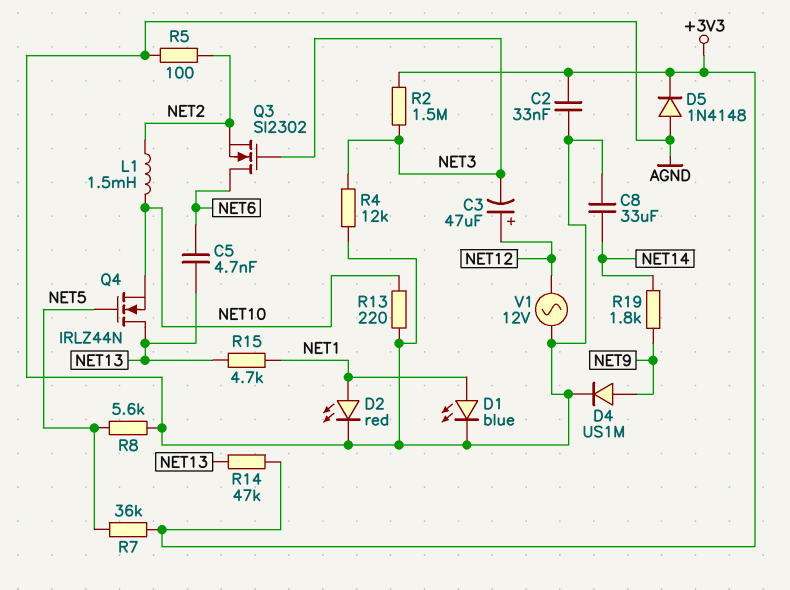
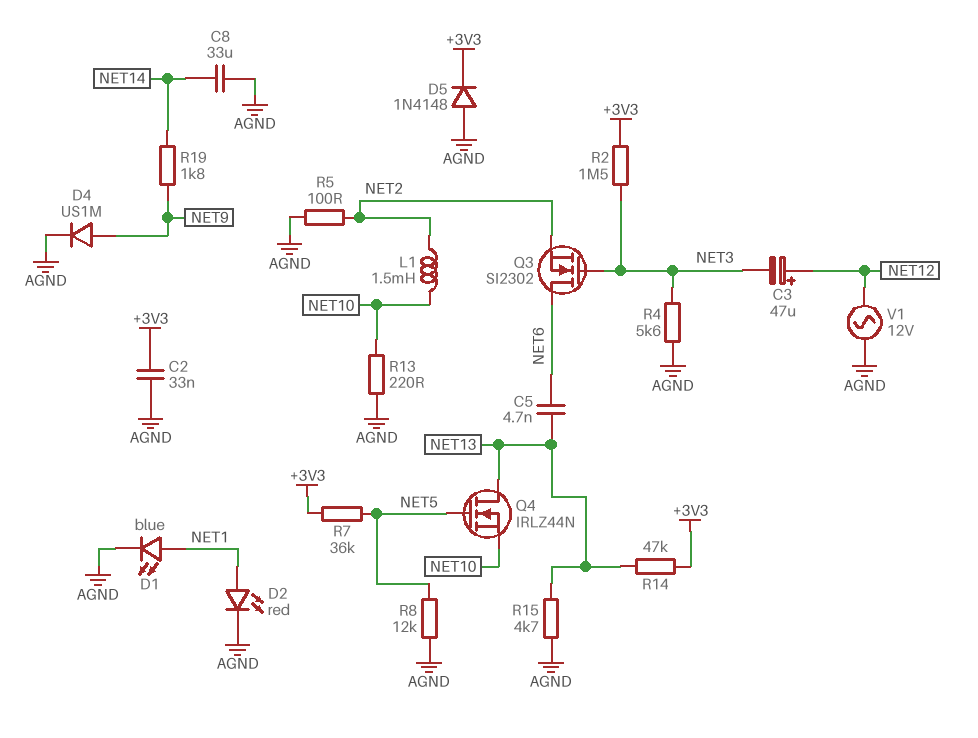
R4: 12k (AGND, NET3) -> 5.6k (AGND, NET3)
R8: 5.6k (AGND, NET5) -> 12k (AGND, NET5)
R15: 4.7k (NET1, NET13) -> 4.7k (AGND, NET13)

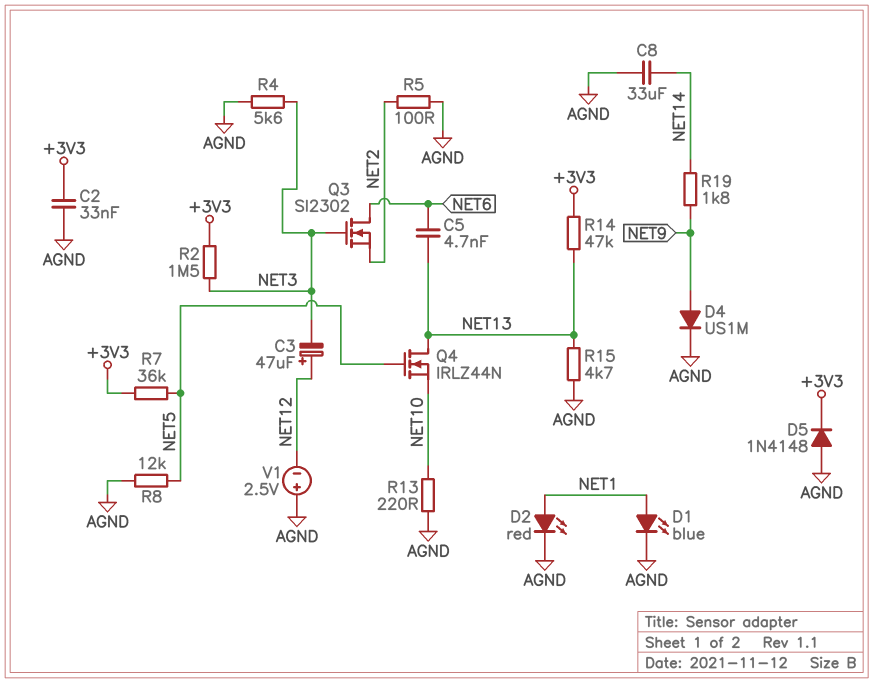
L1: 1.5mH (NET2, NET10) -> none
V1: AC 12V (AGND, NET12) -> 2.5V (plus AGND, minus NET12)

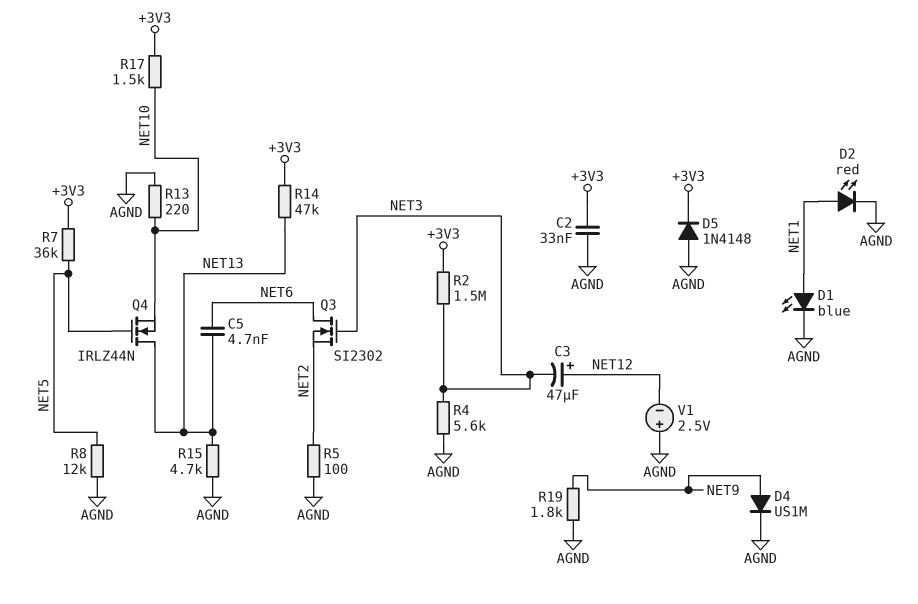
C8: 33uF (AGND, NET14) -> none
R17: none -> 1.5k (+3V3, NET10)
R19: 1.8k (NET9, NET14) -> 1.8k (AGND, NET9)

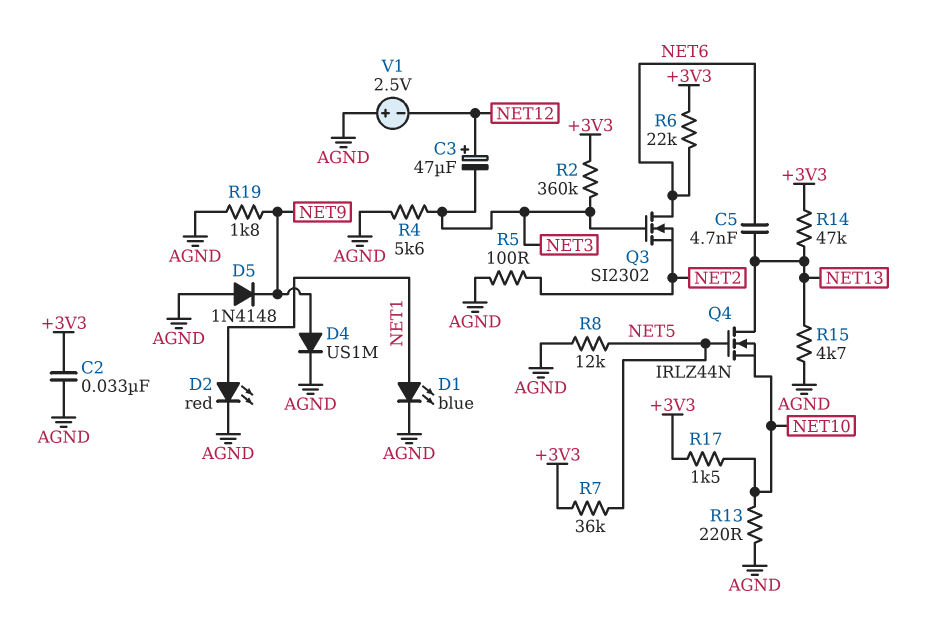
D5: diode 1N4148 (A AGND, K +3V3) -> diode 1N4148 (A AGND, K NET9)
R2: 1.5M (+3V3, NET3) -> 360k (+3V3, NET3)
R6: none -> 22k (+3V3, NET6)

